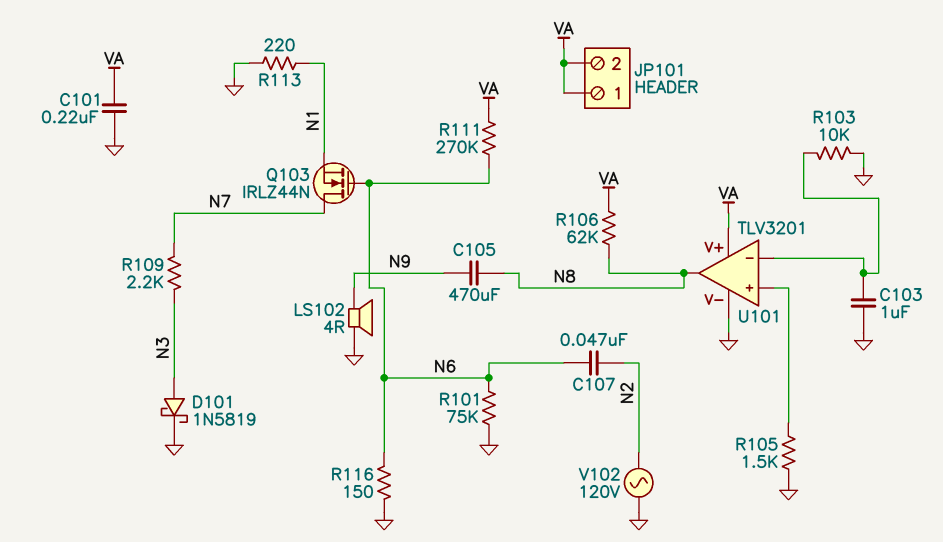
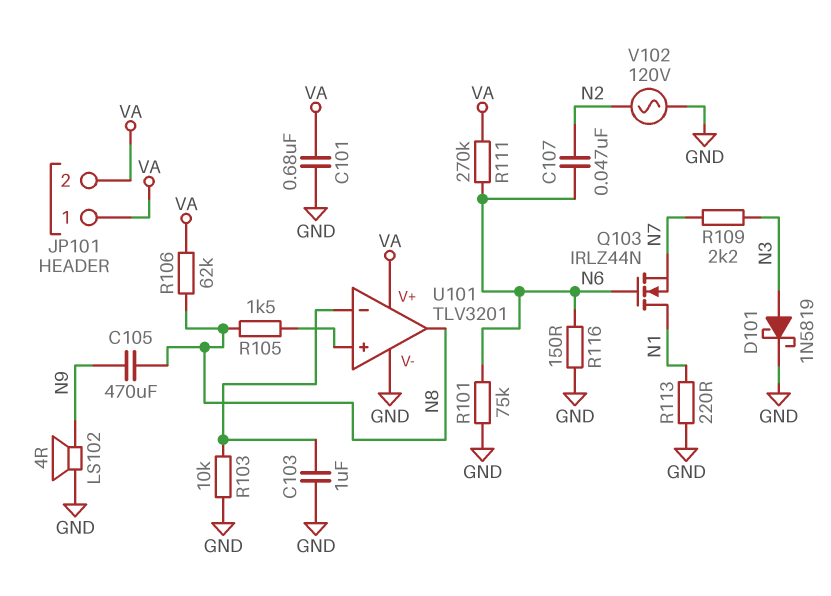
C101: 220nF (GND, VA) -> 680nF (GND, VA)
Q103: NMOS IRLZ44N (G N6, D N7, S N1) -> NMOS IRLZ44N (G N6, D N1, S N7)
R105: 1.5k (GND, U101/in+) -> 1.5k (N8, U101/in+)

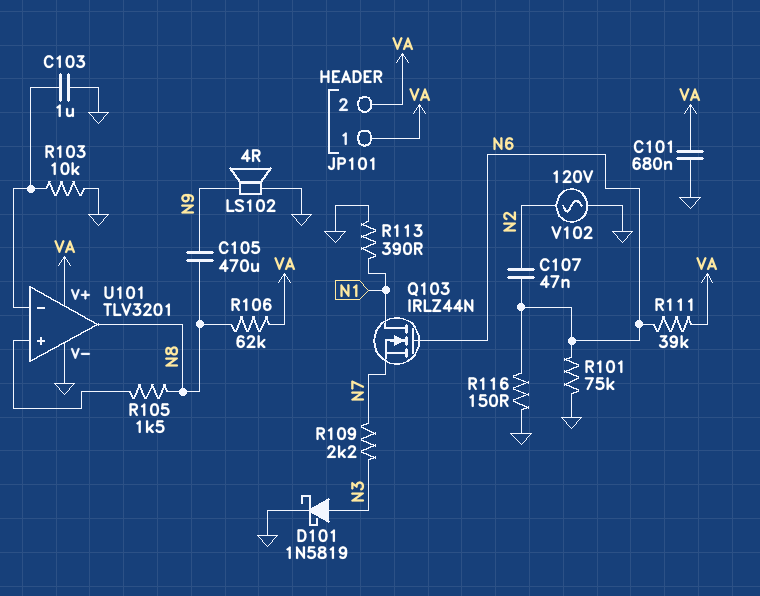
R111: 270k (N6, VA) -> 39k (N6, VA)
R113: 220 (GND, N1) -> 390 (GND, N1)

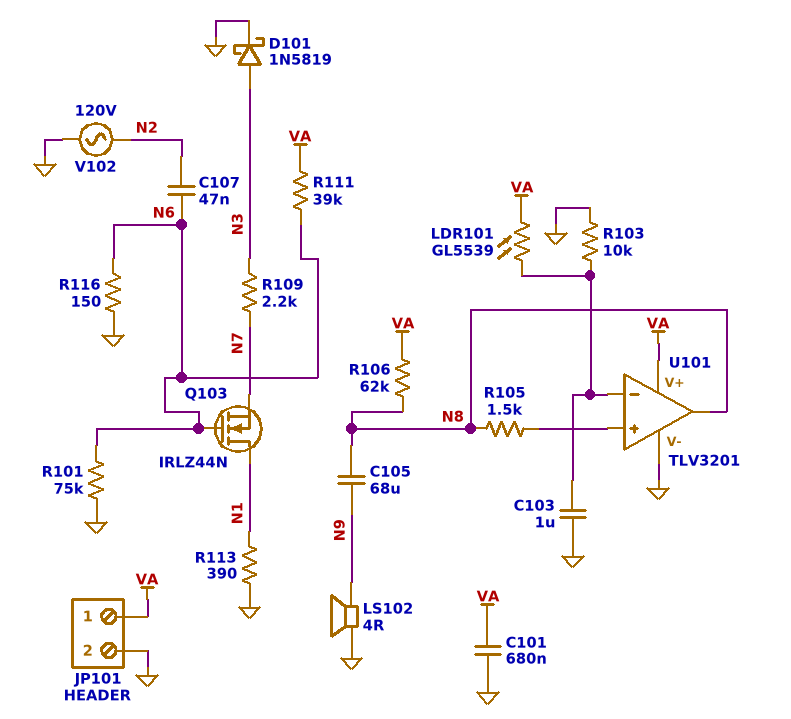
C105: 470uF (N8, N9) -> 68uF (N8, N9)
JP101 pin 2: VA -> GND
LDR101: none -> GL5539 (U101/in-, VA)

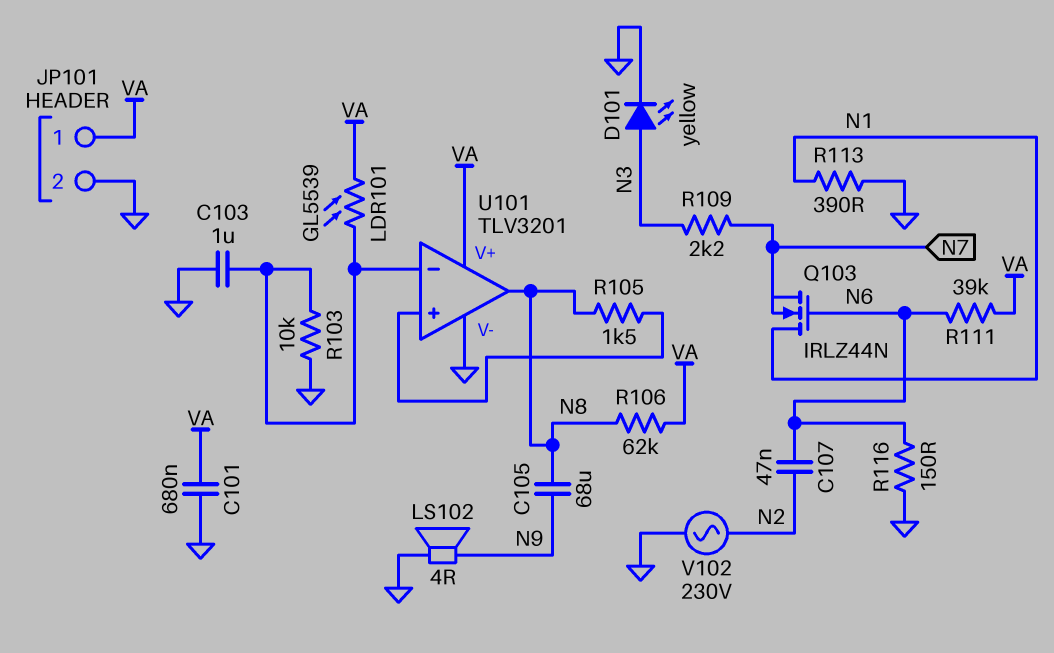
D101: schottky 1N5819 (A N3, K GND) -> LED yellow (A N3, K GND)
R101: 75k (GND, N6) -> none
V102: AC 120V (GND, N2) -> AC 230V (GND, N2)

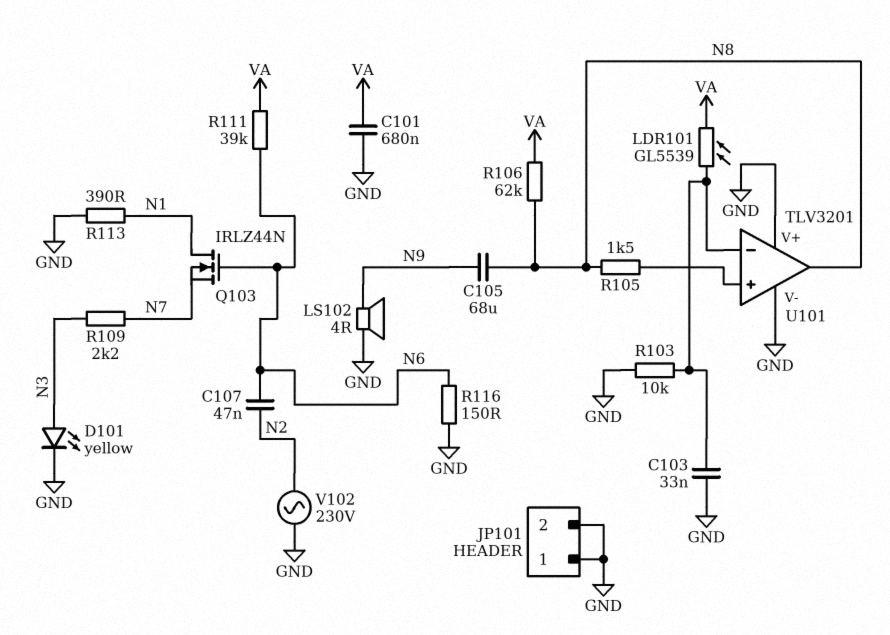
C103: 1uF (GND, U101/in-) -> 33nF (GND, U101/in-)
JP101 pin 1: VA -> GND
U101 pin V+: VA -> GND

